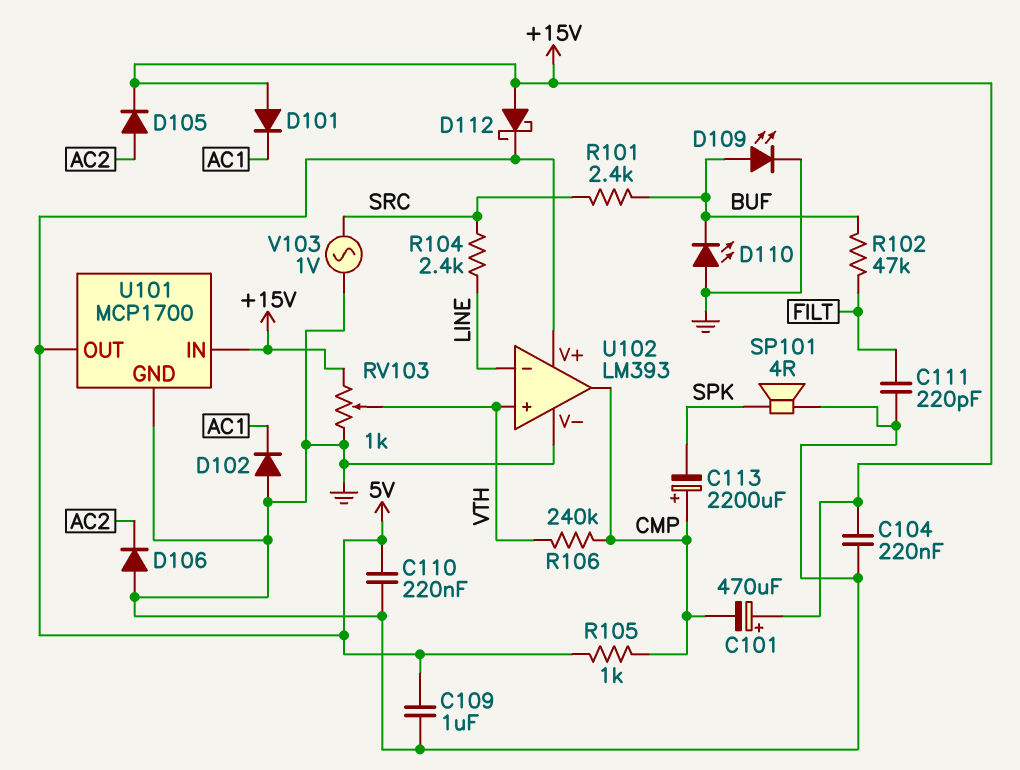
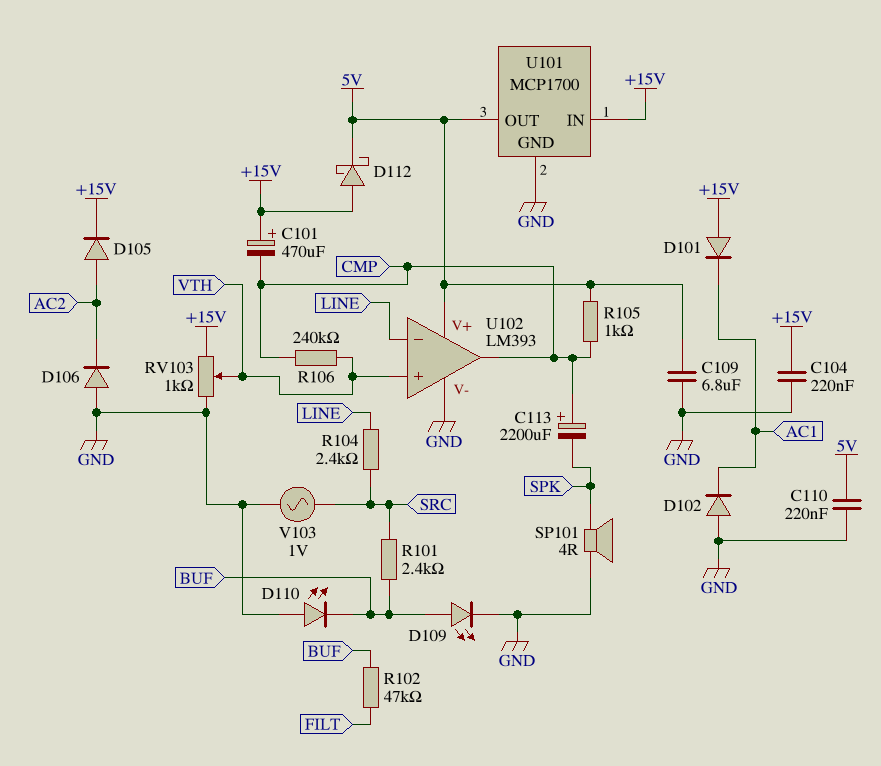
C109: 1uF (5V, GND) -> 6.8uF (5V, GND)
C111: 220pF (FILT, GND) -> none

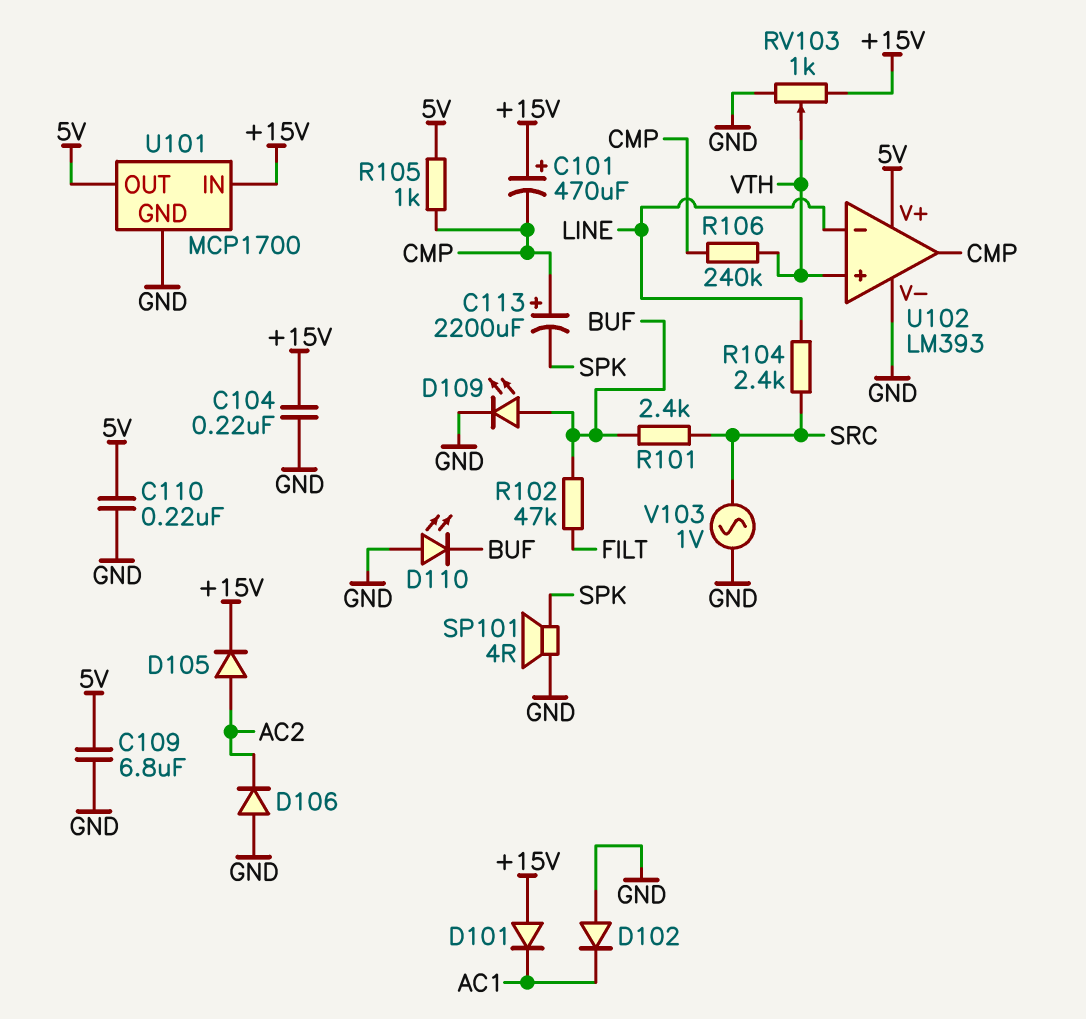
D112: schottky (A +15V, K 5V) -> none

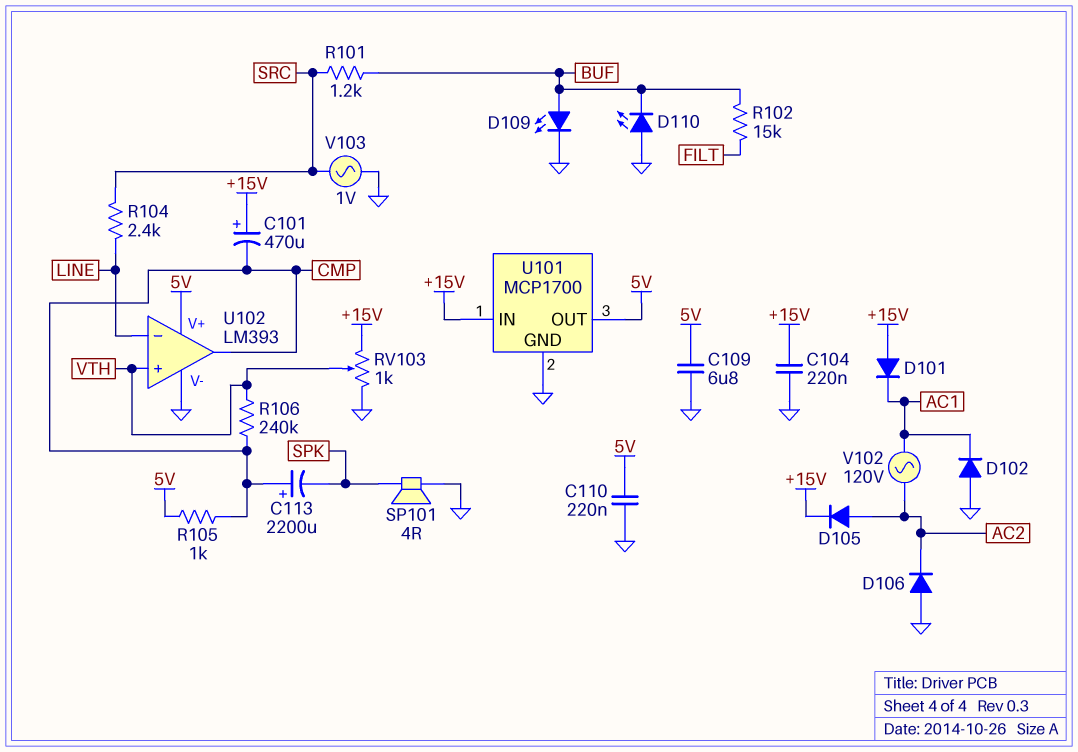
R101: 2.4k (BUF, SRC) -> 1.2k (BUF, SRC)
R102: 47k (BUF, FILT) -> 15k (BUF, FILT)
V102: none -> AC 120V (AC1, AC2)

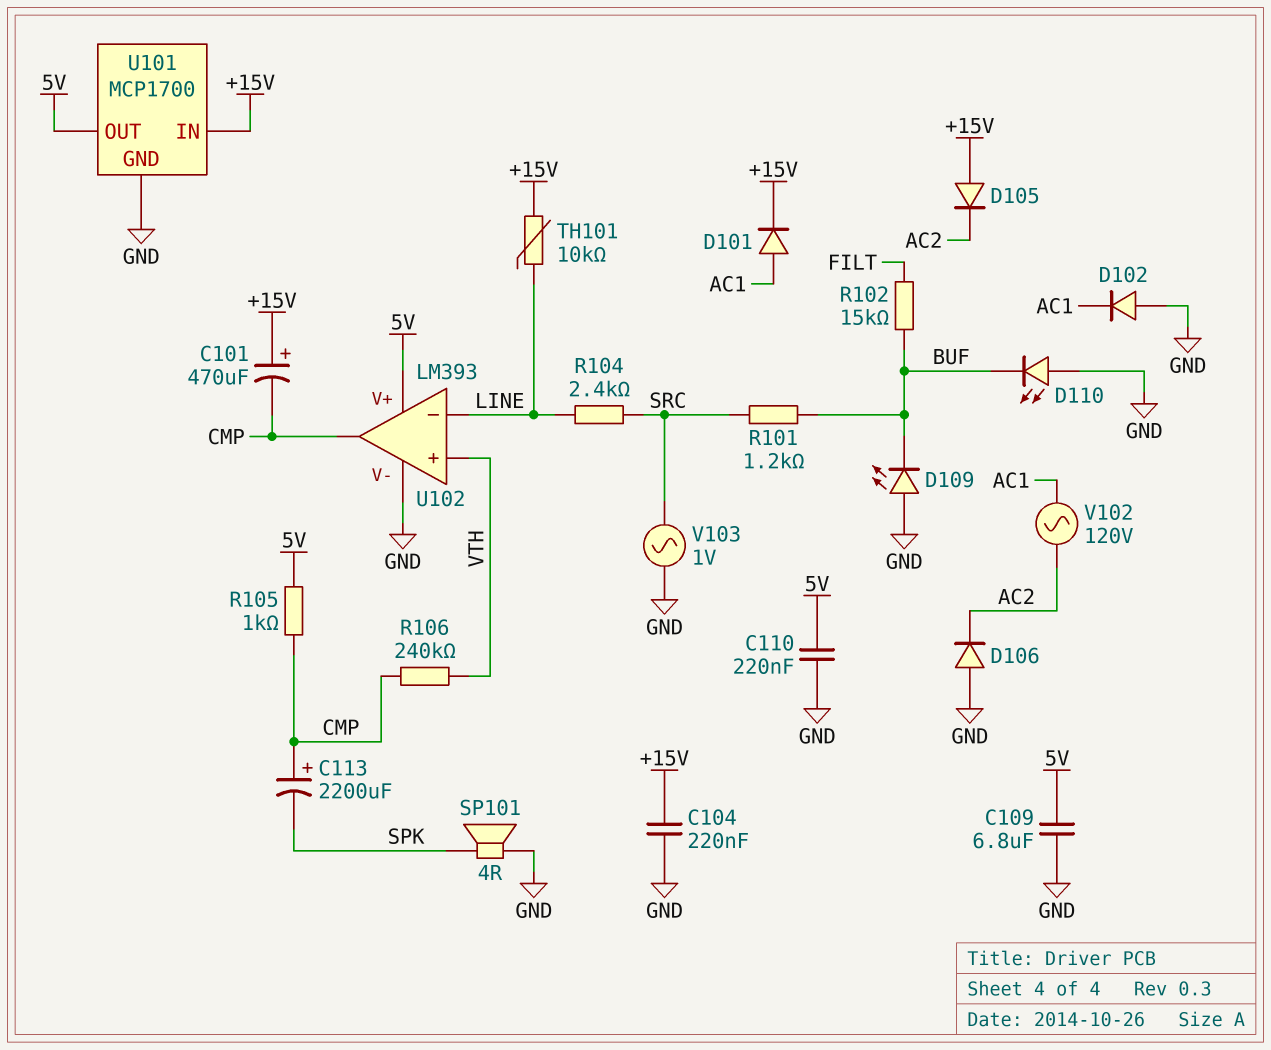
D101: diode (A +15V, K AC1) -> diode (A AC1, K +15V)
D105: diode (A AC2, K +15V) -> diode (A +15V, K AC2)
D109: LED (A BUF, K GND) -> LED (A GND, K BUF)
RV103: 1k (+15V, GND, wiper VTH) -> none
TH101: none -> 10k (+15V, LINE)

